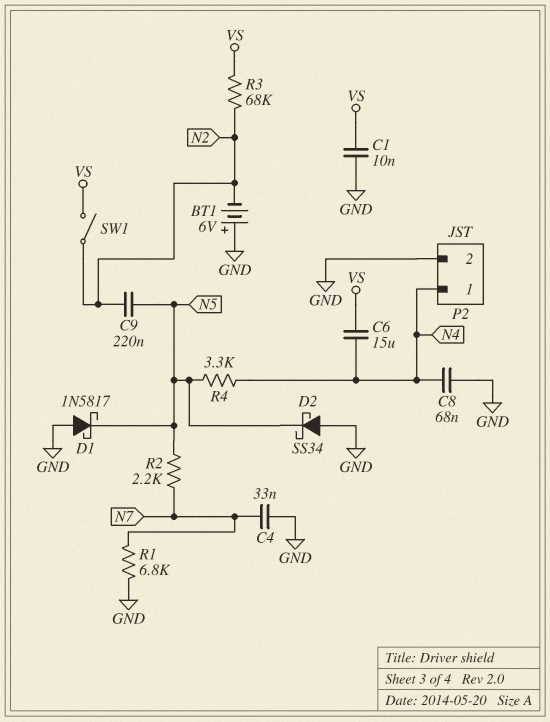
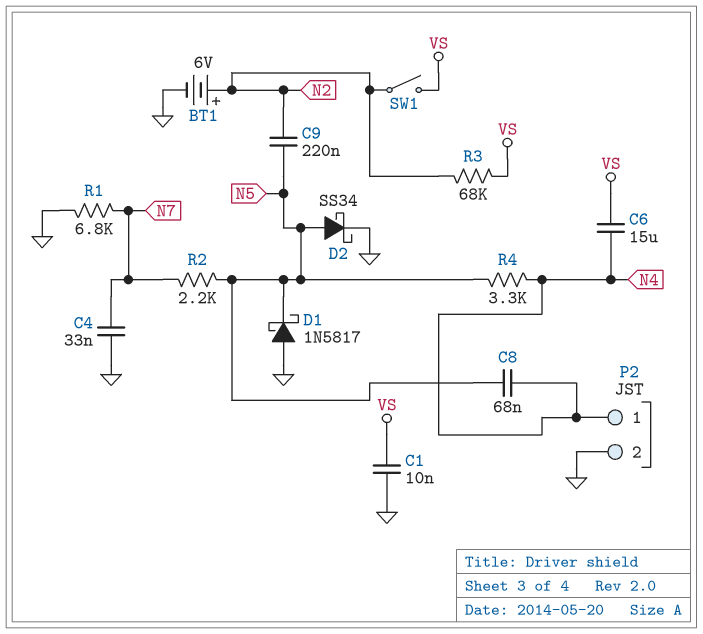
BT1: 6V (plus GND, minus N2) -> 6V (plus N2, minus GND)
C8: 68nF (GND, N4) -> 68nF (N4, N5)
D2: schottky SS34 (A GND, K N5) -> schottky SS34 (A N5, K GND)

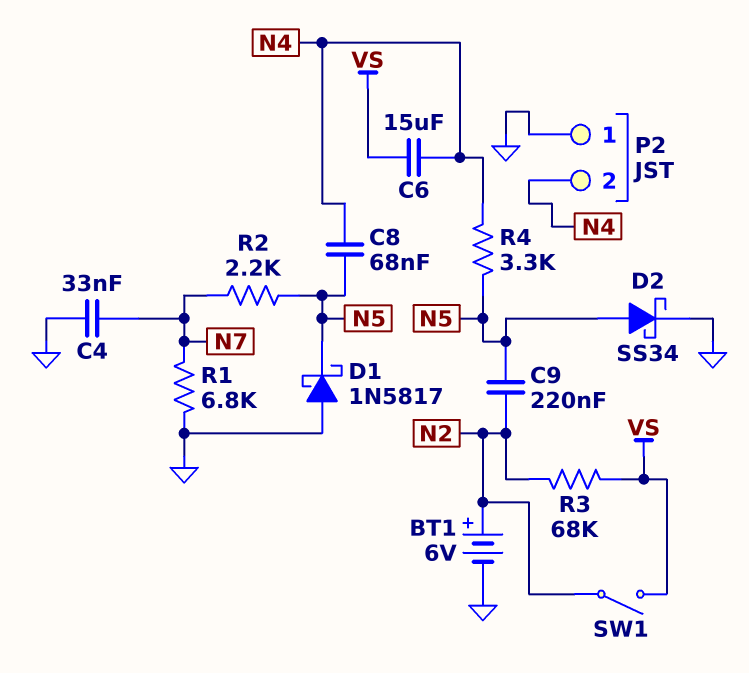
C1: 10nF (GND, VS) -> none
P2 pin 1: N4 -> GND
P2 pin 2: GND -> N4

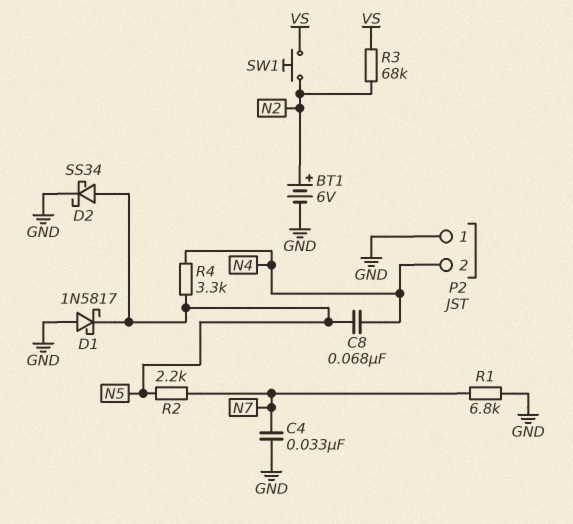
C6: 15uF (N4, VS) -> none
C9: 220nF (N2, N5) -> none
SW1: switch (N2, VS) -> button (N2, VS)

